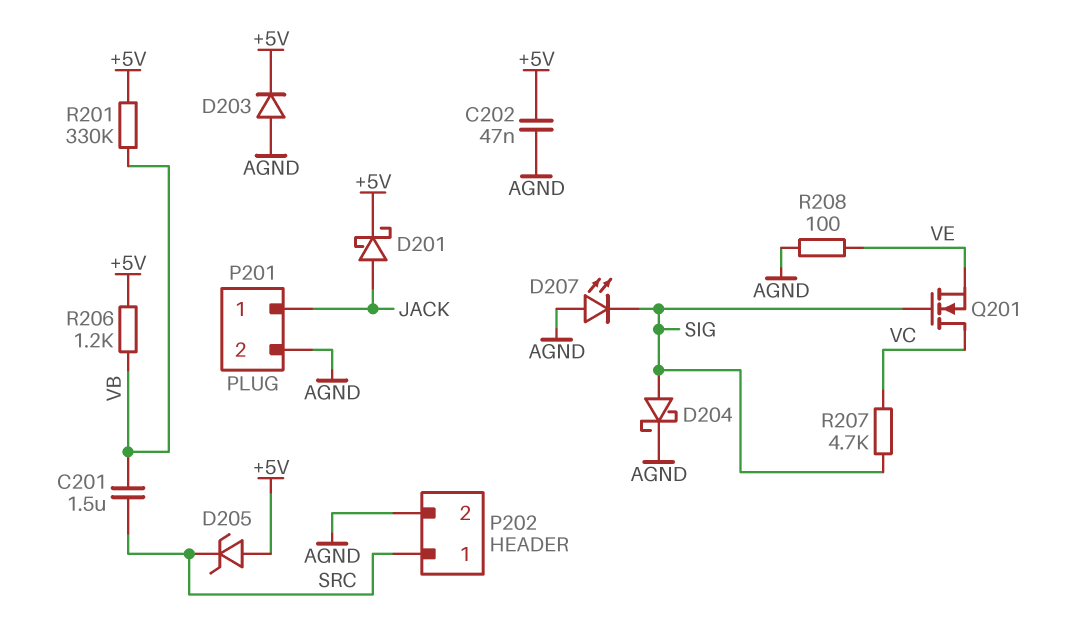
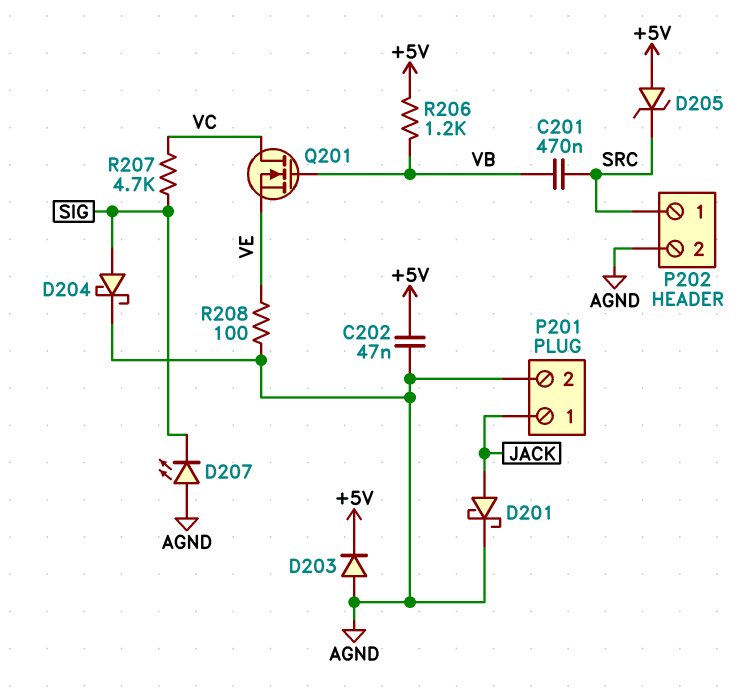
C201: 1.5uF (SRC, VB) -> 470nF (SRC, VB)
D201: schottky (A JACK, K +5V) -> schottky (A JACK, K AGND)
Q201: NMOS (G SIG, D VC, S VE) -> NMOS (G VB, D VC, S VE)
R201: 330k (+5V, VB) -> none

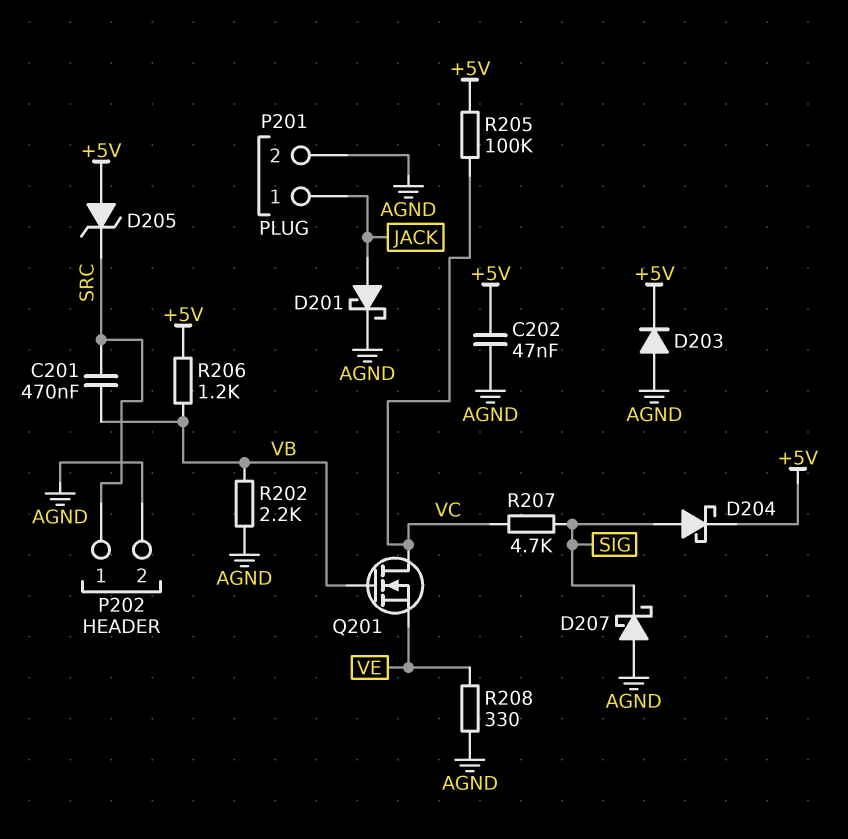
D204: schottky (A SIG, K AGND) -> schottky (A SIG, K +5V)
D207: LED (A AGND, K SIG) -> schottky (A AGND, K SIG)
R202: none -> 2.2k (AGND, VB)
R205: none -> 100k (+5V, VC)
R208: 100 (AGND, VE) -> 330 (AGND, VE)

